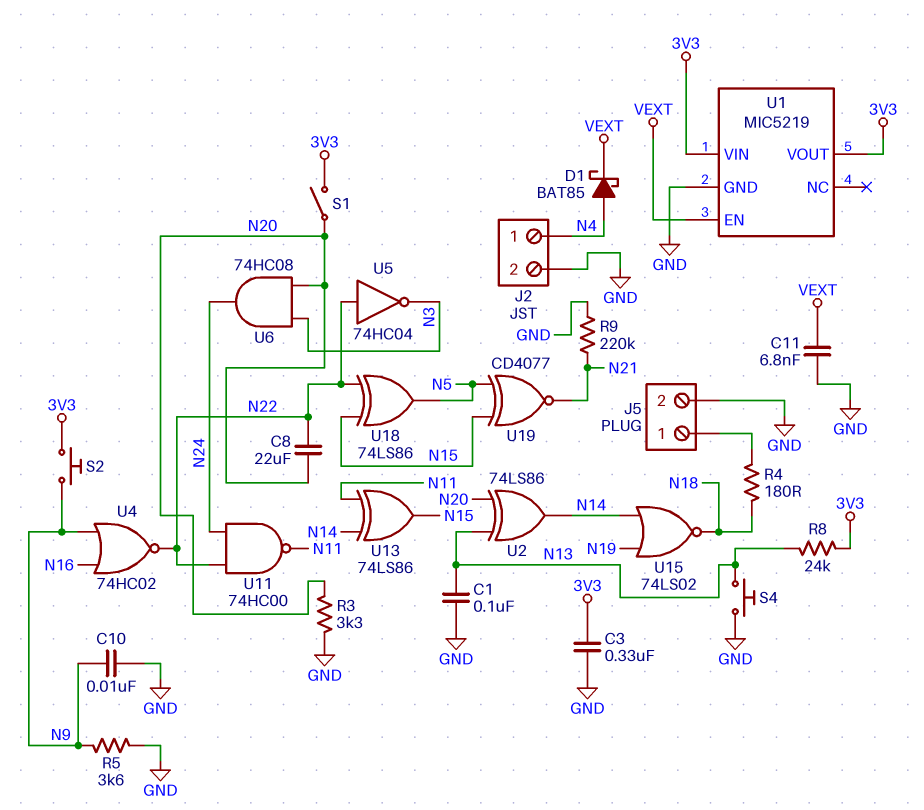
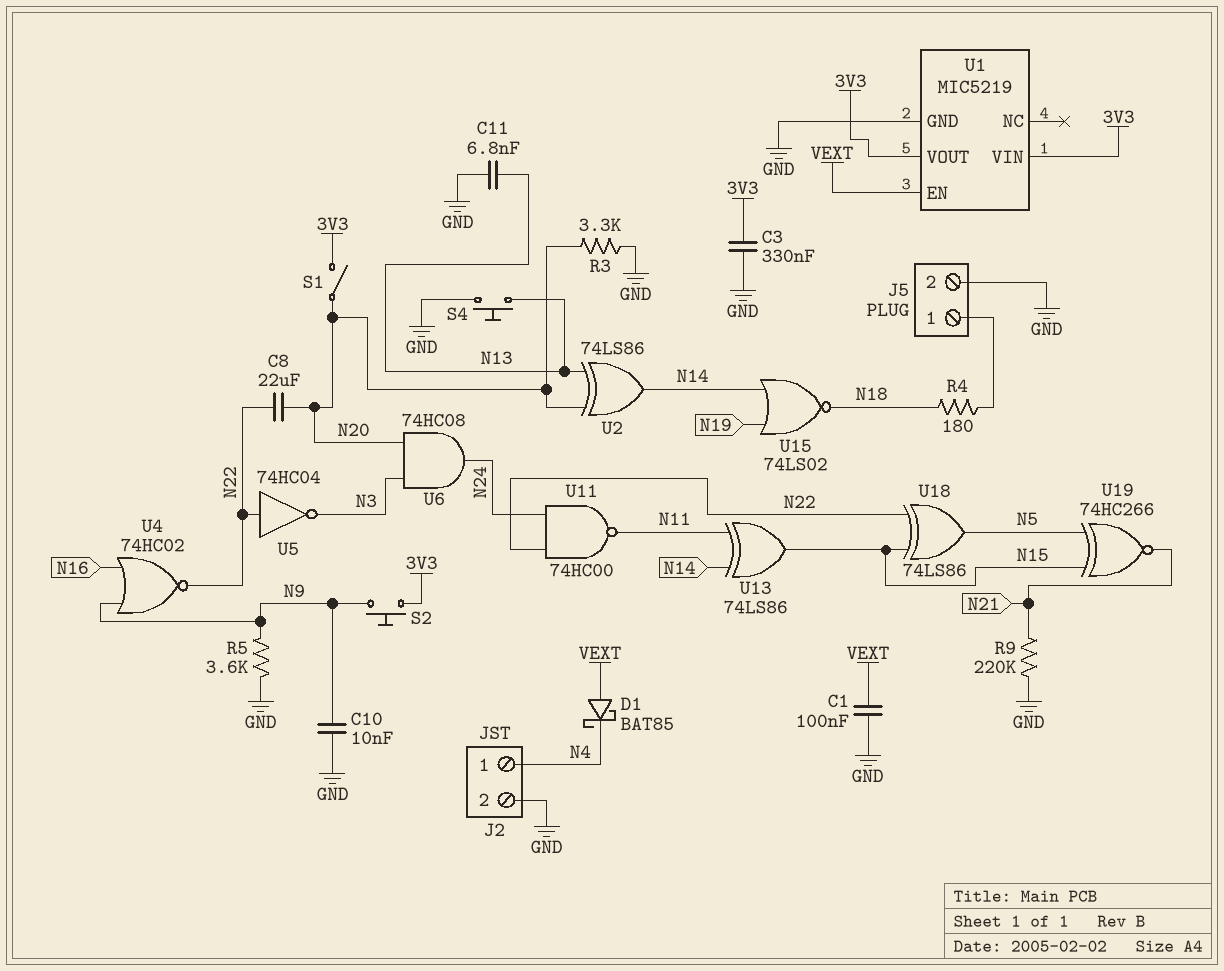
C1: 100nF (GND, N13) -> 100nF (GND, VEXT)
C11: 6.8nF (GND, VEXT) -> 6.8nF (GND, N13)
D1: schottky BAT85 (A N4, K VEXT) -> schottky BAT85 (A VEXT, K N4)
R8: 24k (3V3, N13) -> none
U19: XNOR CD4077 (in N5, in N15, out N21) -> XNOR 74HC266 (in N5, in N15, out N21)

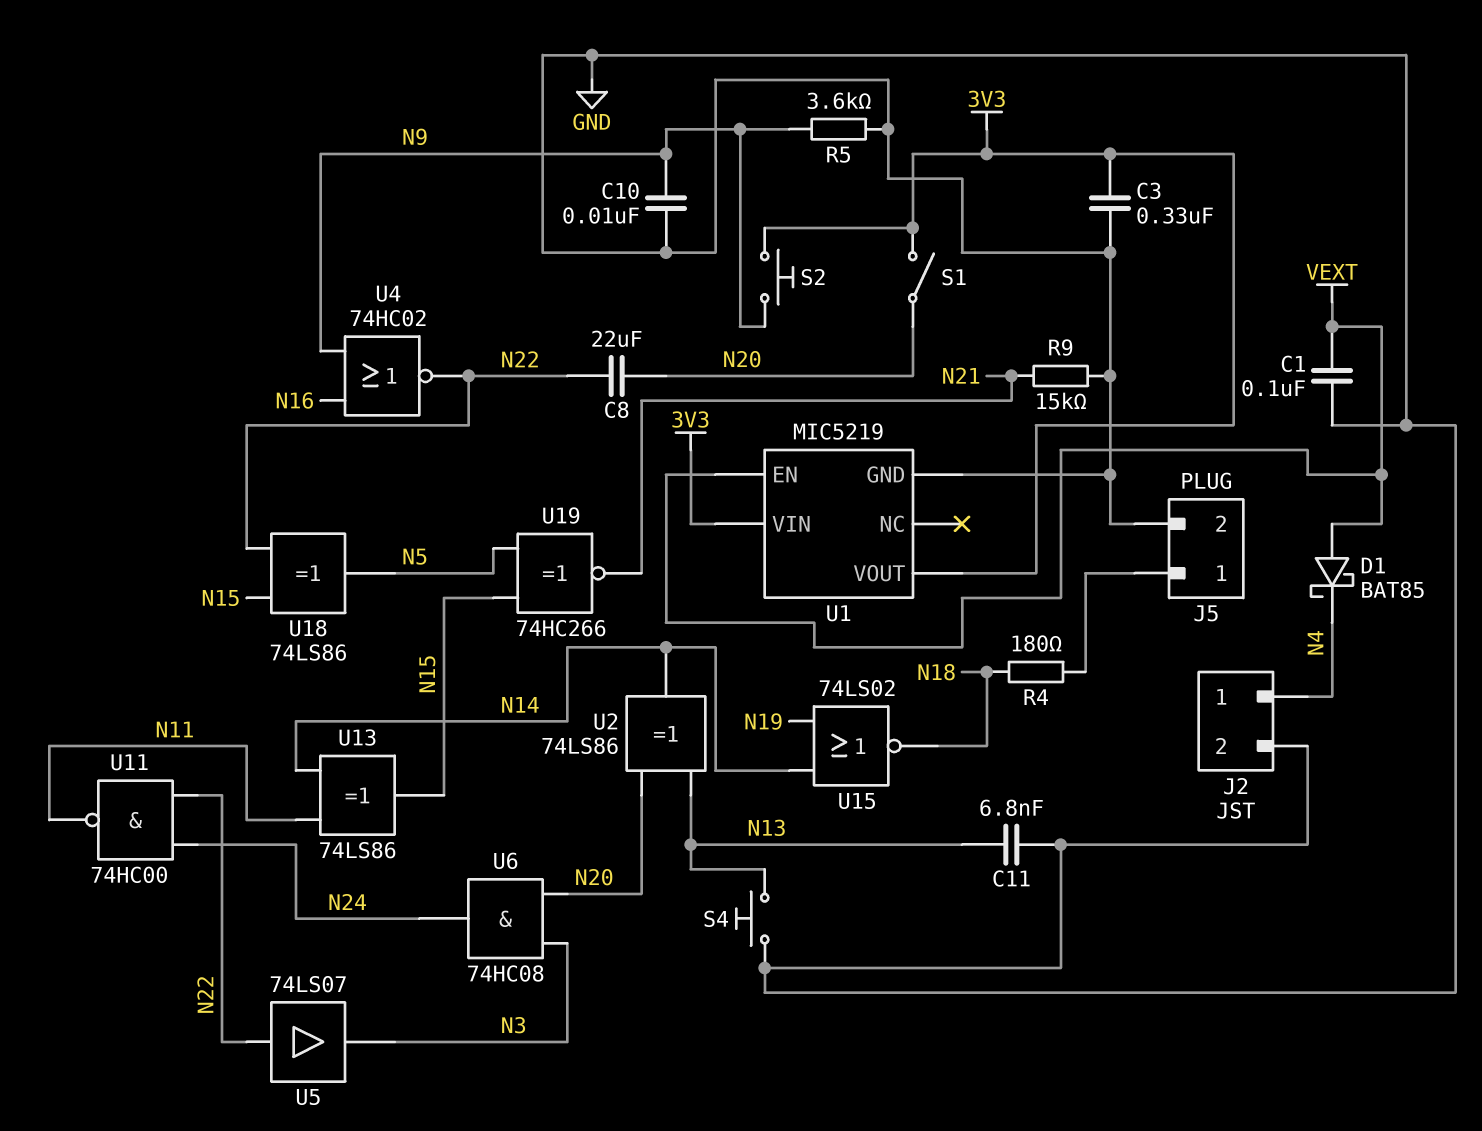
R3: 3.3k (GND, N20) -> none
R9: 220k (GND, N21) -> 15k (GND, N21)
U5: NOT 74HC04 (in N22, out N3) -> buffer 74LS07 (in N22, out N3)

